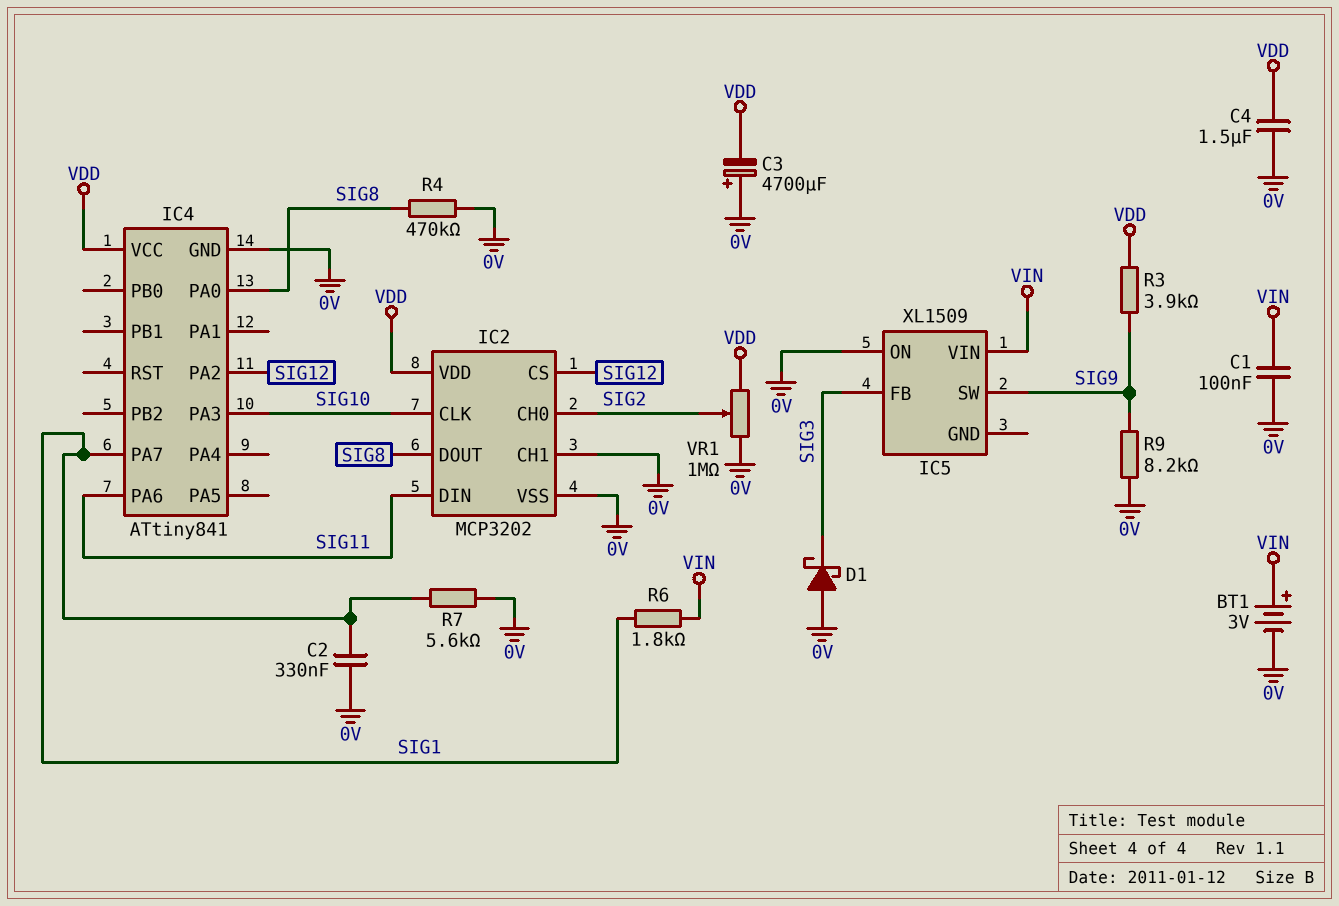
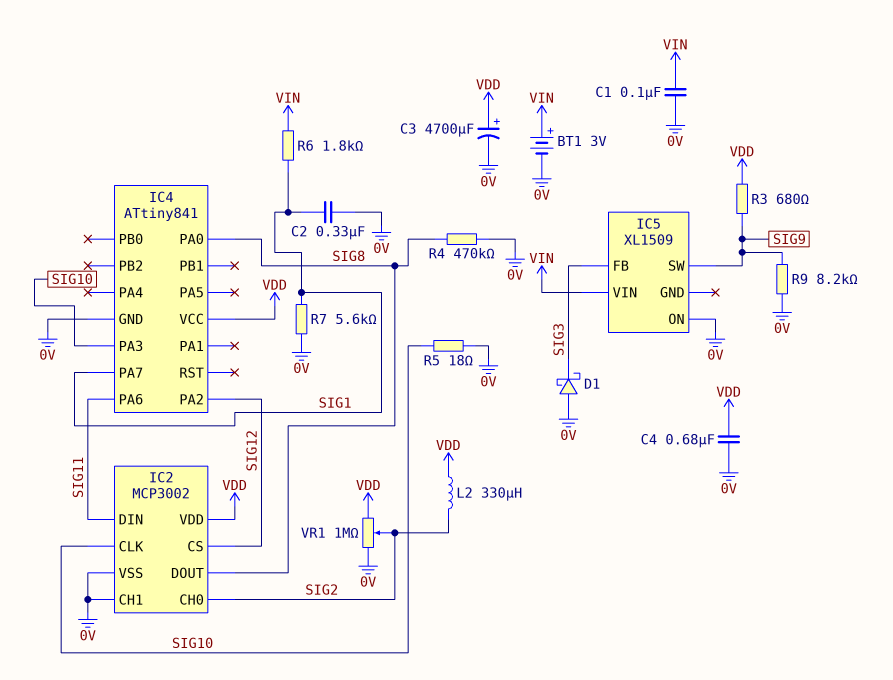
C3: 4700uF (plus 0V, minus VDD) -> 4700uF (plus VDD, minus 0V)
C4: 1.5uF (0V, VDD) -> 680nF (0V, VDD)
IC2: MCP3202 -> MCP3002
L2: none -> 330uH (SIG2, VDD)
R3: 3.9k (SIG9, VDD) -> 680 (SIG9, VDD)
R5: none -> 18 (0V, SIG10)

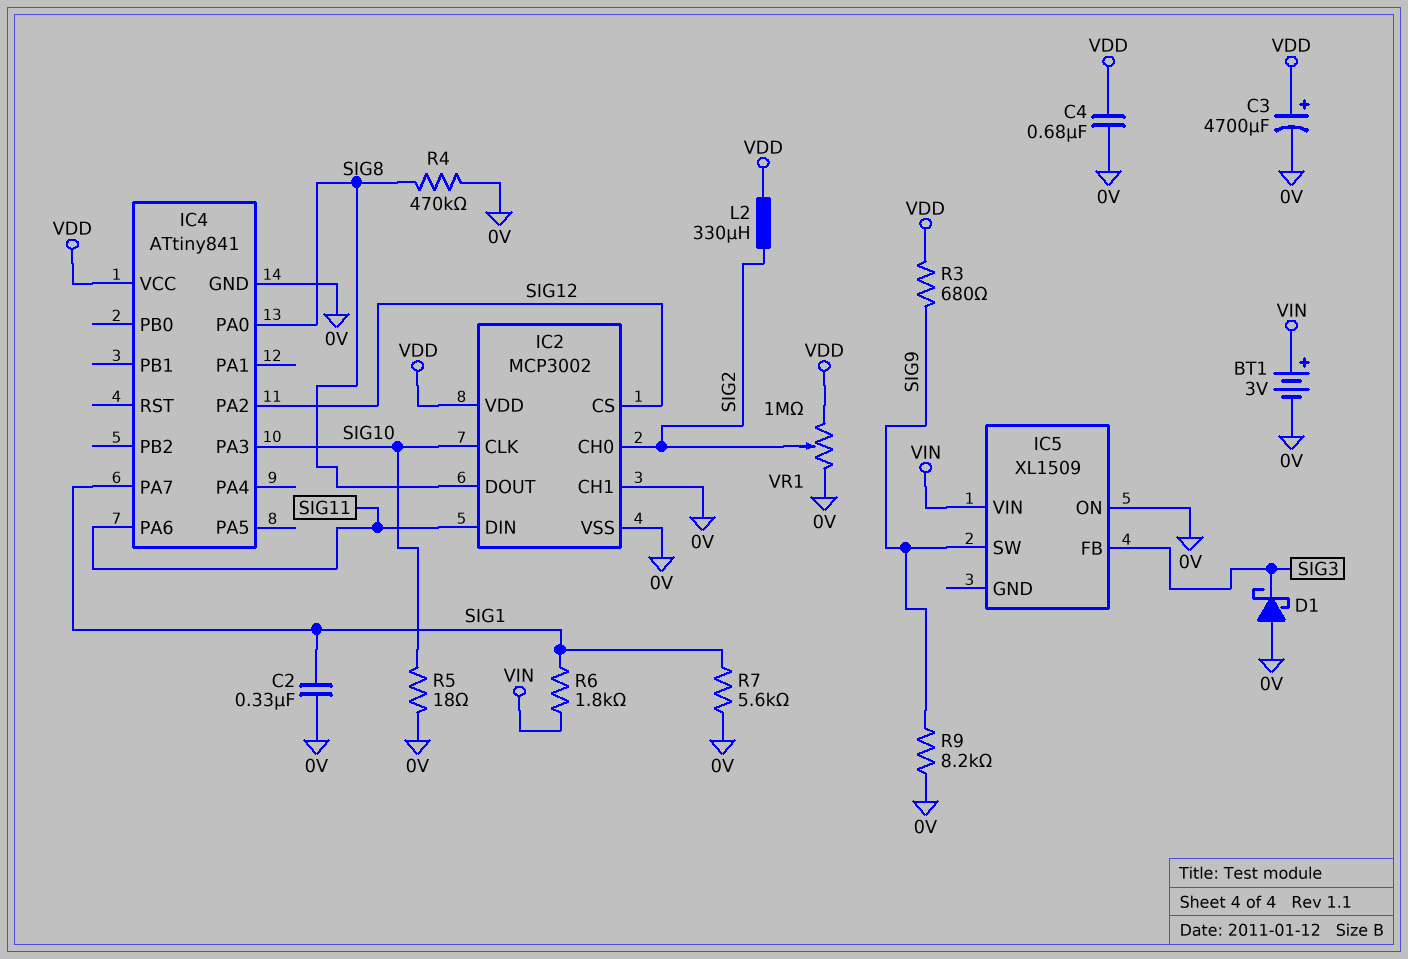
C1: 100nF (0V, VIN) -> none

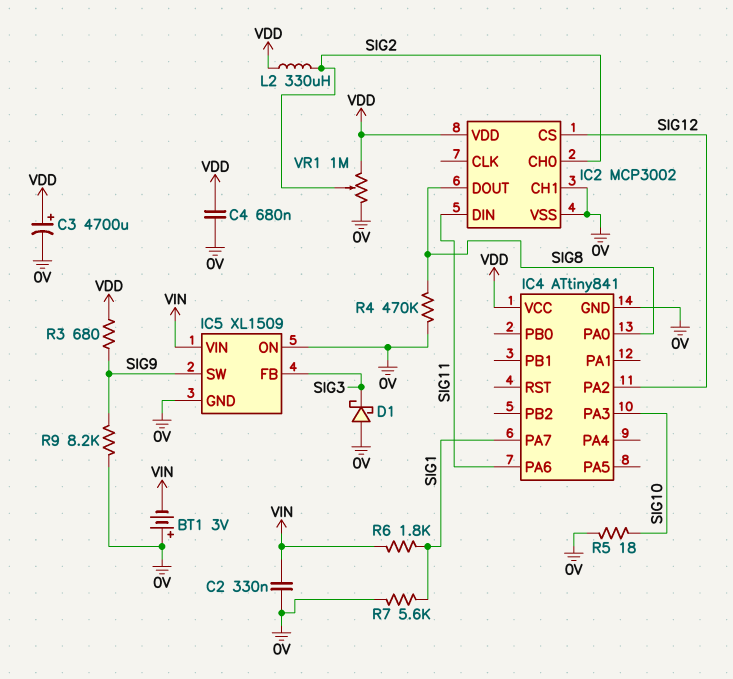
BT1: 3V (plus VIN, minus 0V) -> 3V (plus 0V, minus VIN)
C2: 330nF (0V, SIG1) -> 330nF (0V, VIN)
IC2 pin CLK: SIG10 -> none
IC5 pin GND: none -> 0V

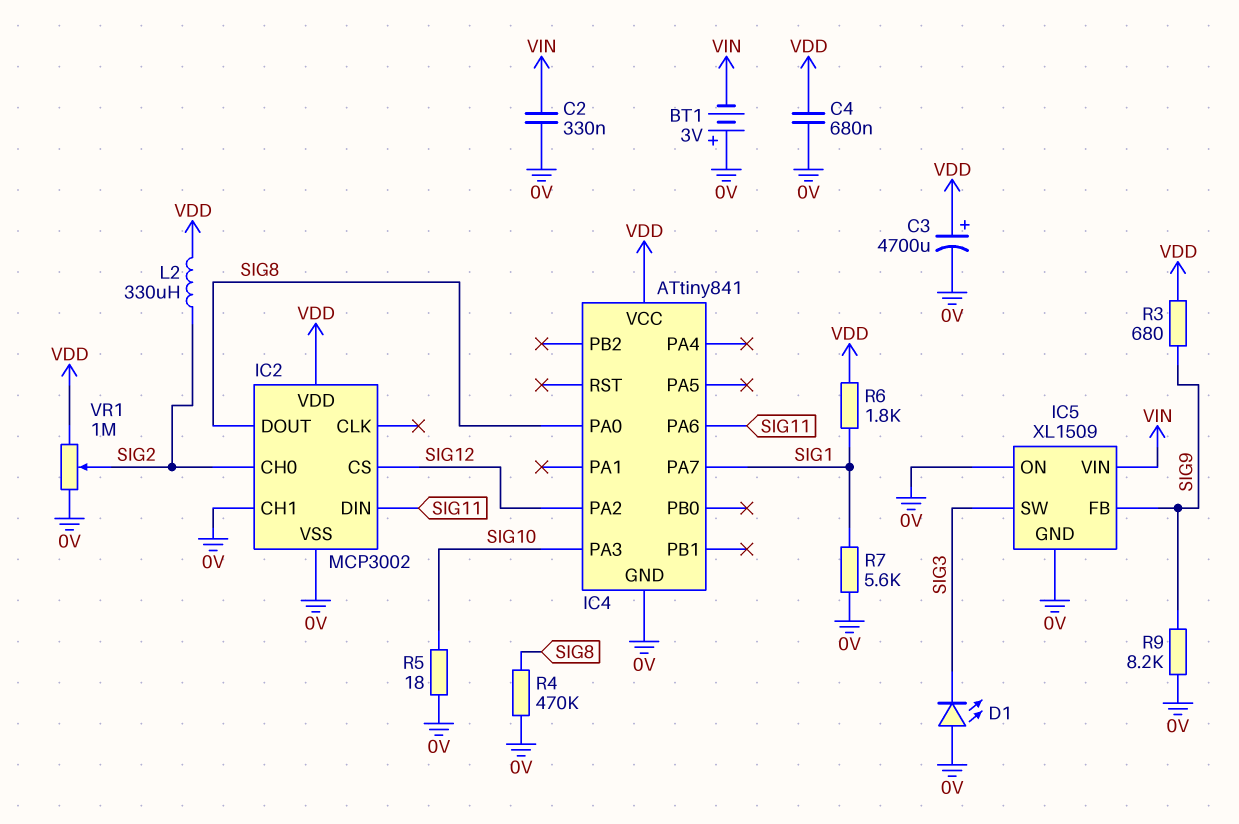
D1: schottky (A 0V, K SIG3) -> LED (A 0V, K SIG3)
IC5 pin FB: SIG3 -> SIG9
IC5 pin SW: SIG9 -> SIG3
R6: 1.8k (SIG1, VIN) -> 1.8k (SIG1, VDD)

